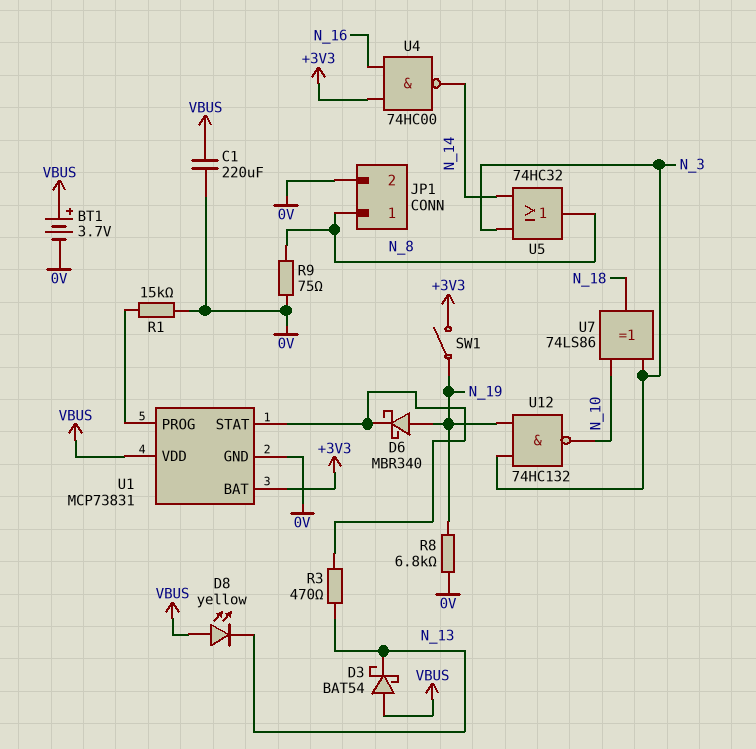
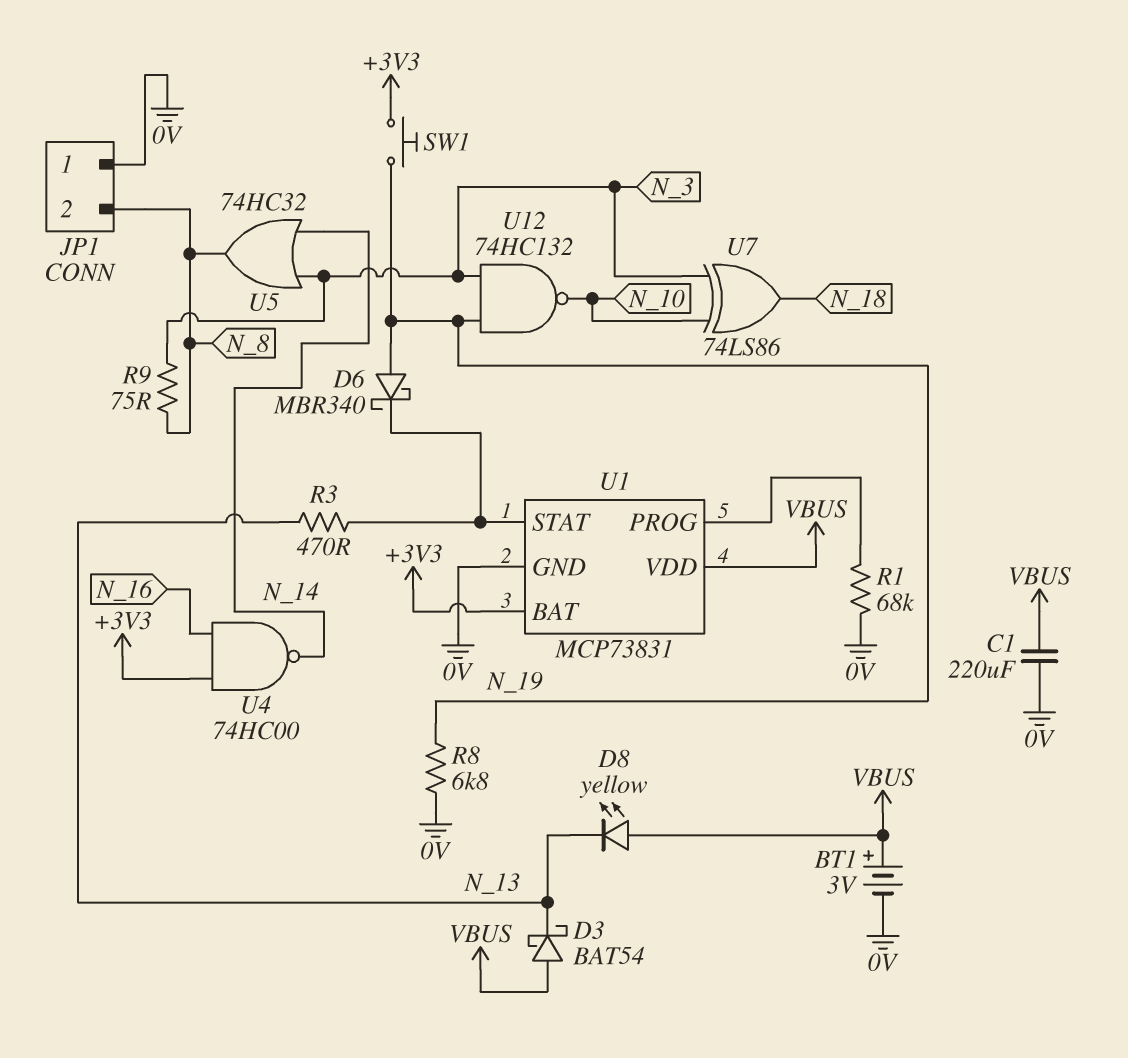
BT1: 3.7V (plus VBUS, minus 0V) -> 3V (plus VBUS, minus 0V)
JP1 pin 1: N_8 -> 0V
JP1 pin 2: 0V -> N_8
R1: 15k (0V, U1/PROG) -> 68k (0V, U1/PROG)
R9: 75 (0V, N_8) -> 75 (N_3, N_8)
SW1: switch (+3V3, N_19) -> button (+3V3, N_19)

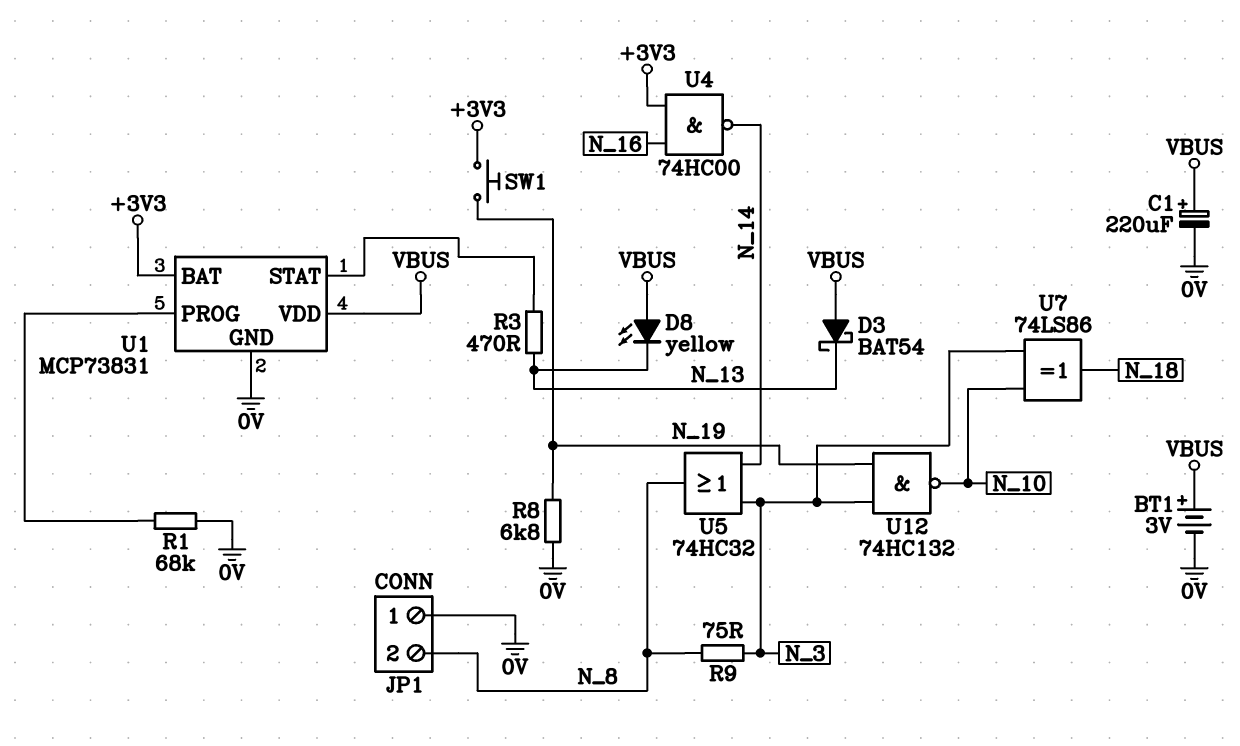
C1: 220uF (0V, VBUS) -> 220uF (plus VBUS, minus 0V)
D6: schottky MBR340 (A N_19, K U1/STAT) -> none

